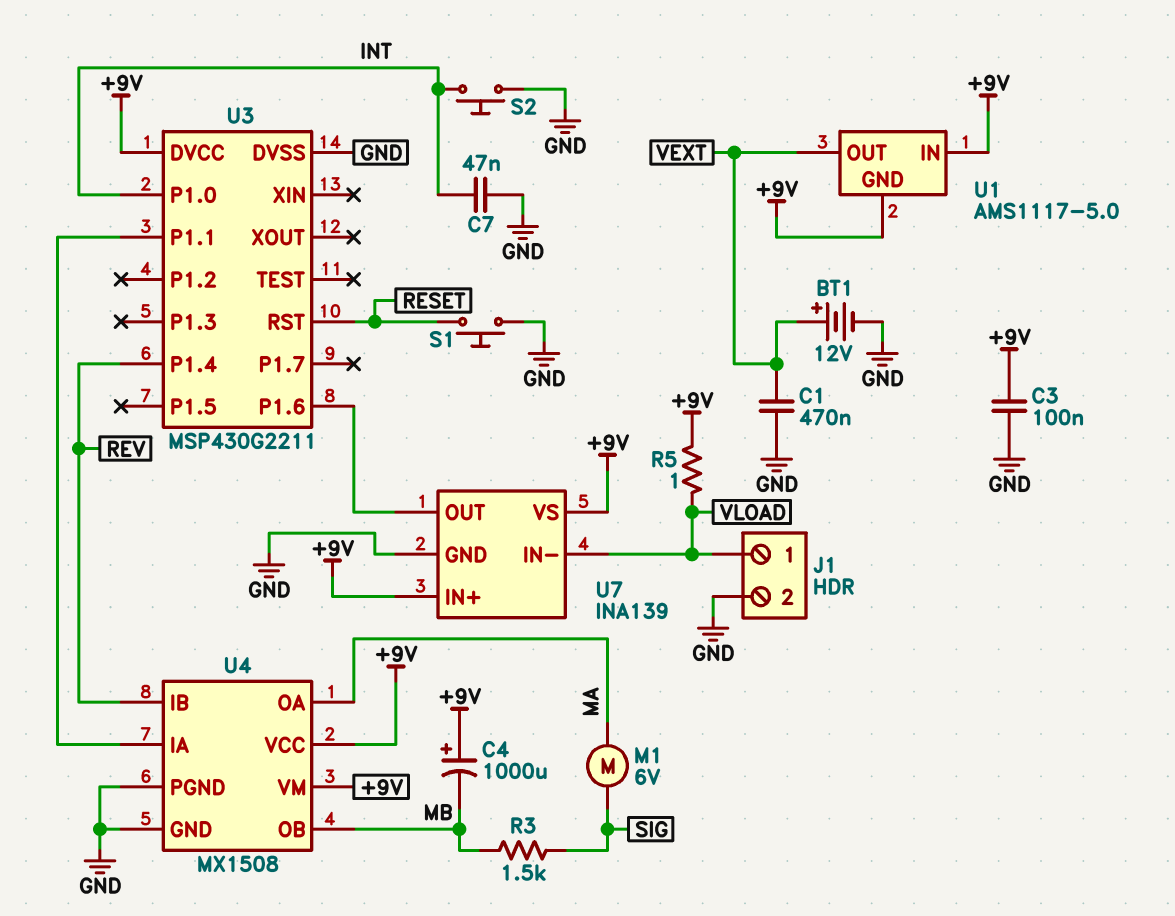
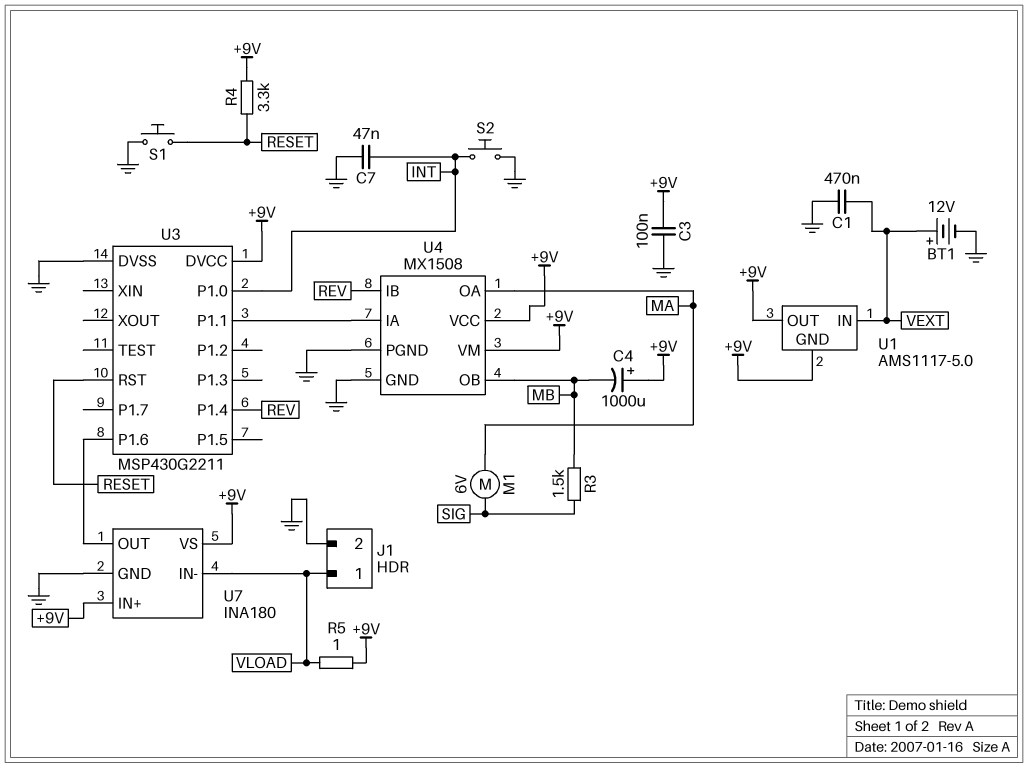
R4: none -> 3.3k (+9V, RESET)
U1 pin IN: +9V -> VEXT
U1 pin OUT: VEXT -> +9V
U7: INA139 -> INA180

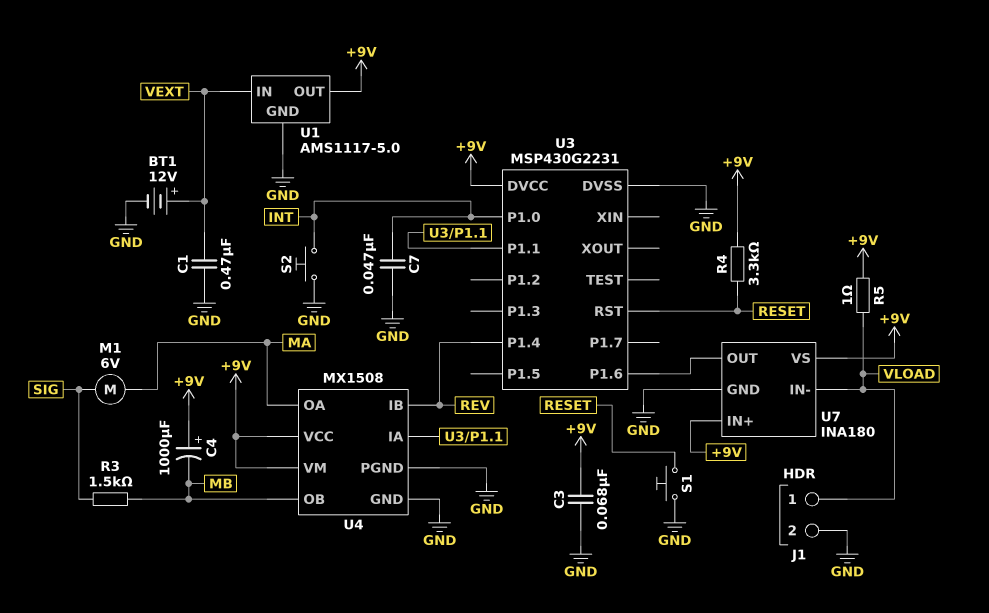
C3: 100nF (+9V, GND) -> 68nF (+9V, GND)
U1 pin GND: +9V -> GND
U3: MSP430G2211 -> MSP430G2231

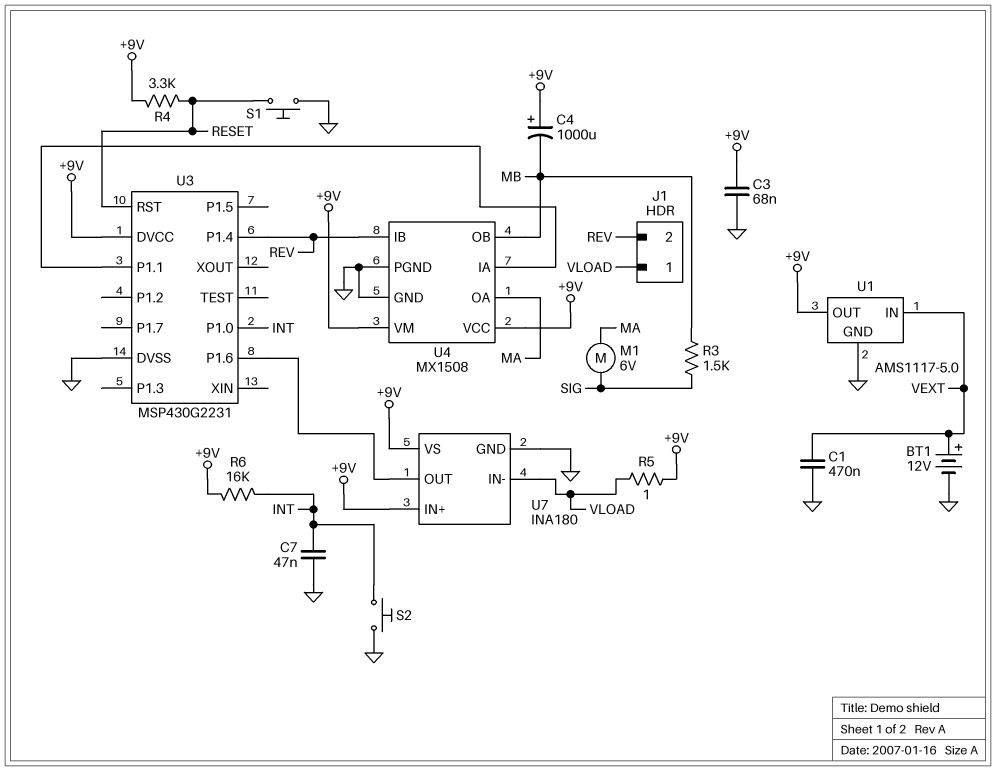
J1 pin 2: GND -> REV
R6: none -> 16k (+9V, INT)

